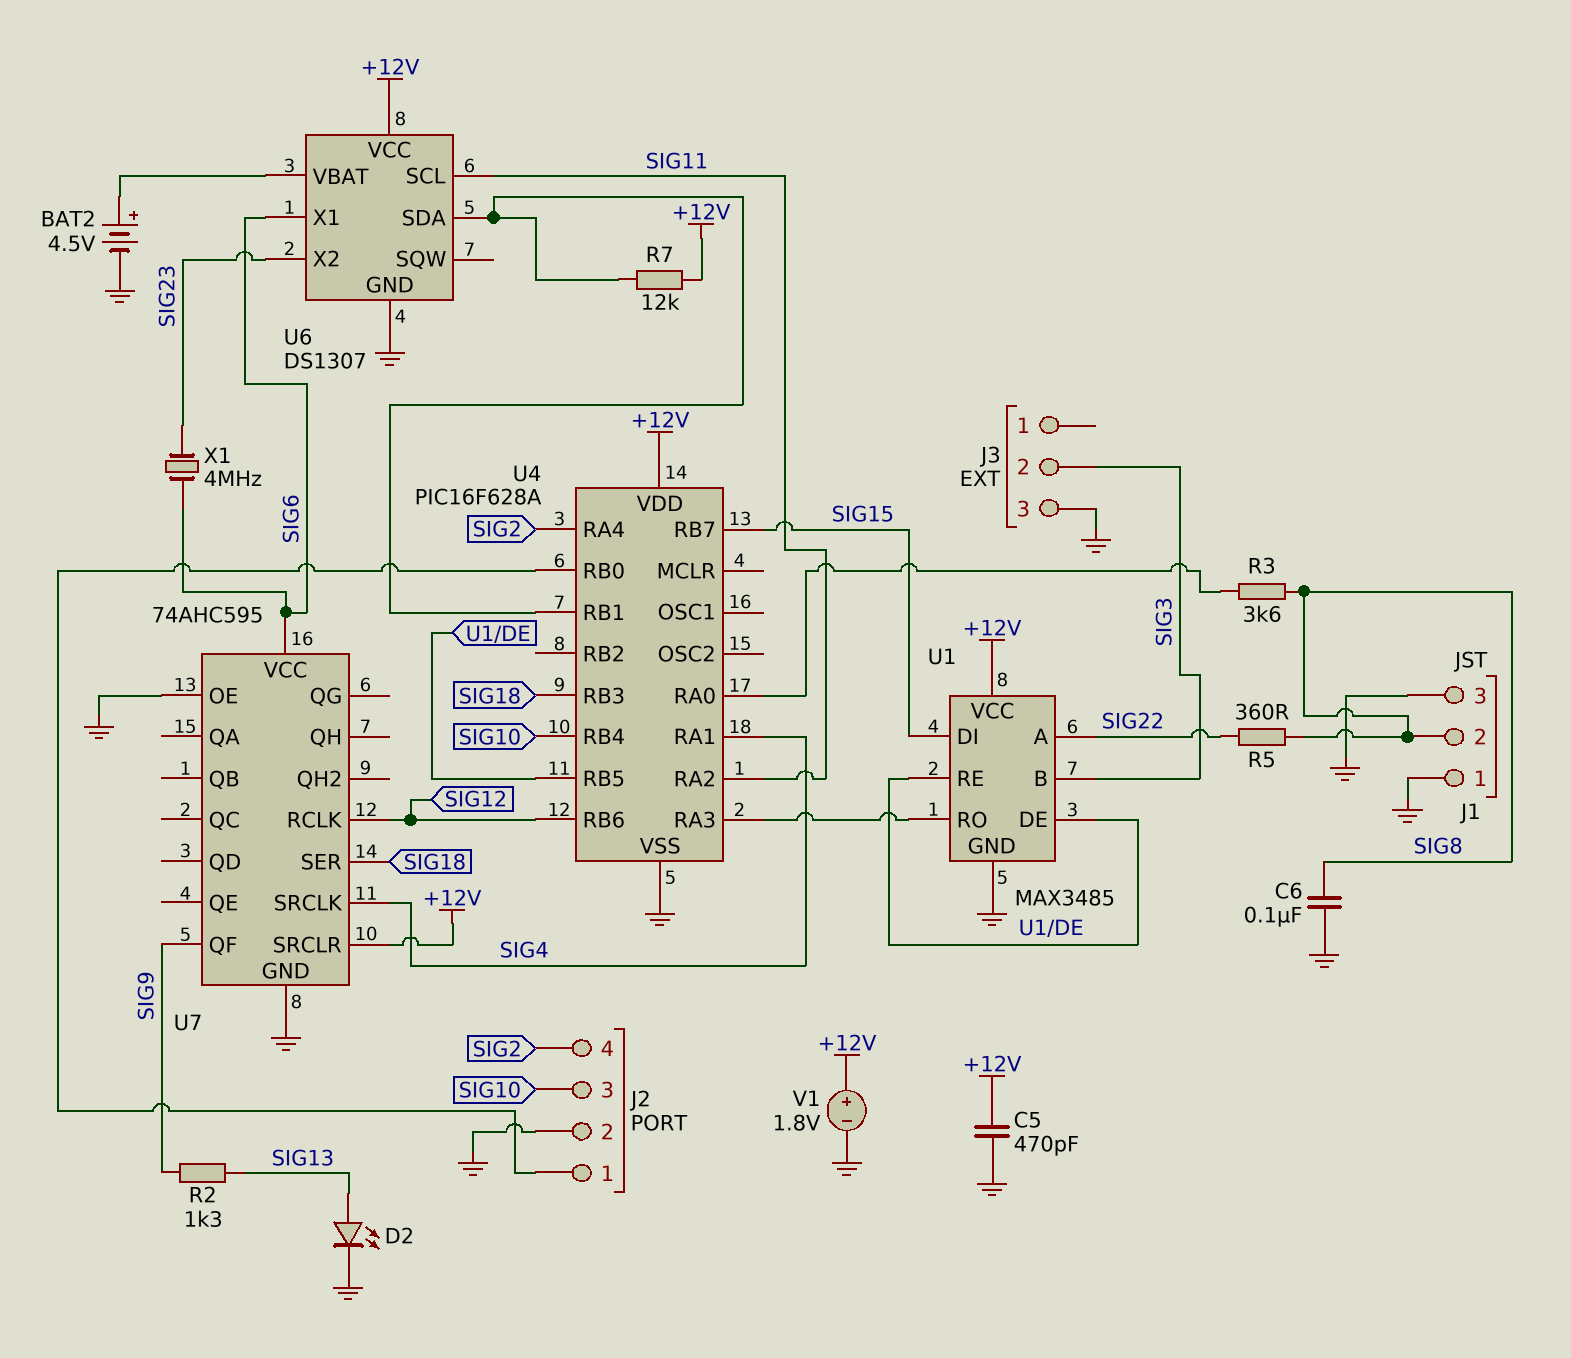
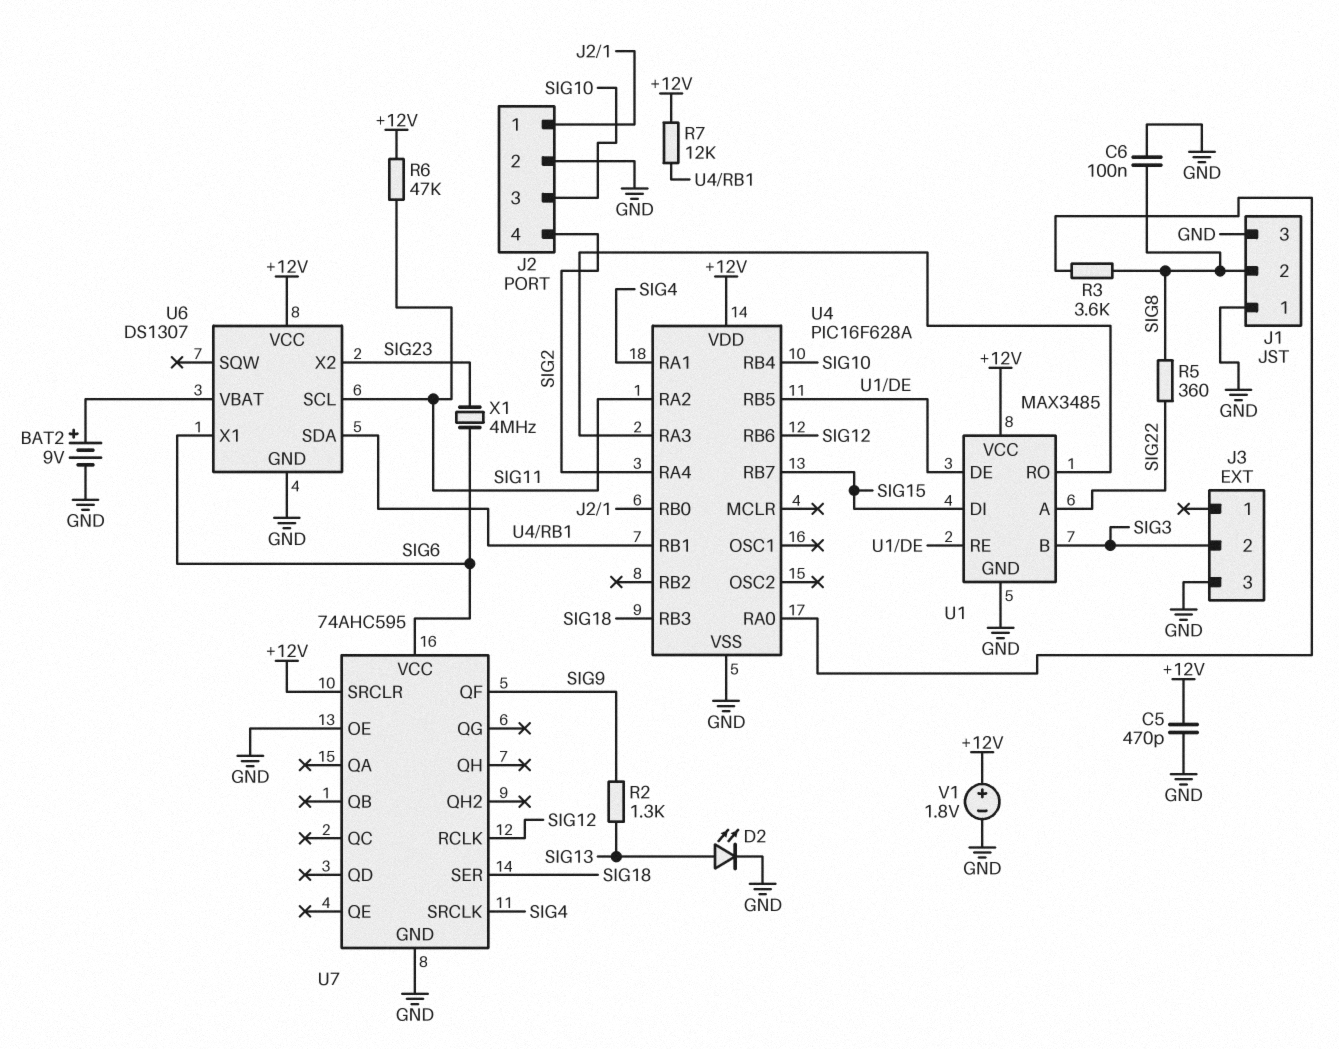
BAT2: 4.5V (plus U6/VBAT, minus GND) -> 9V (plus U6/VBAT, minus GND)
R6: none -> 47k (+12V, SIG11)

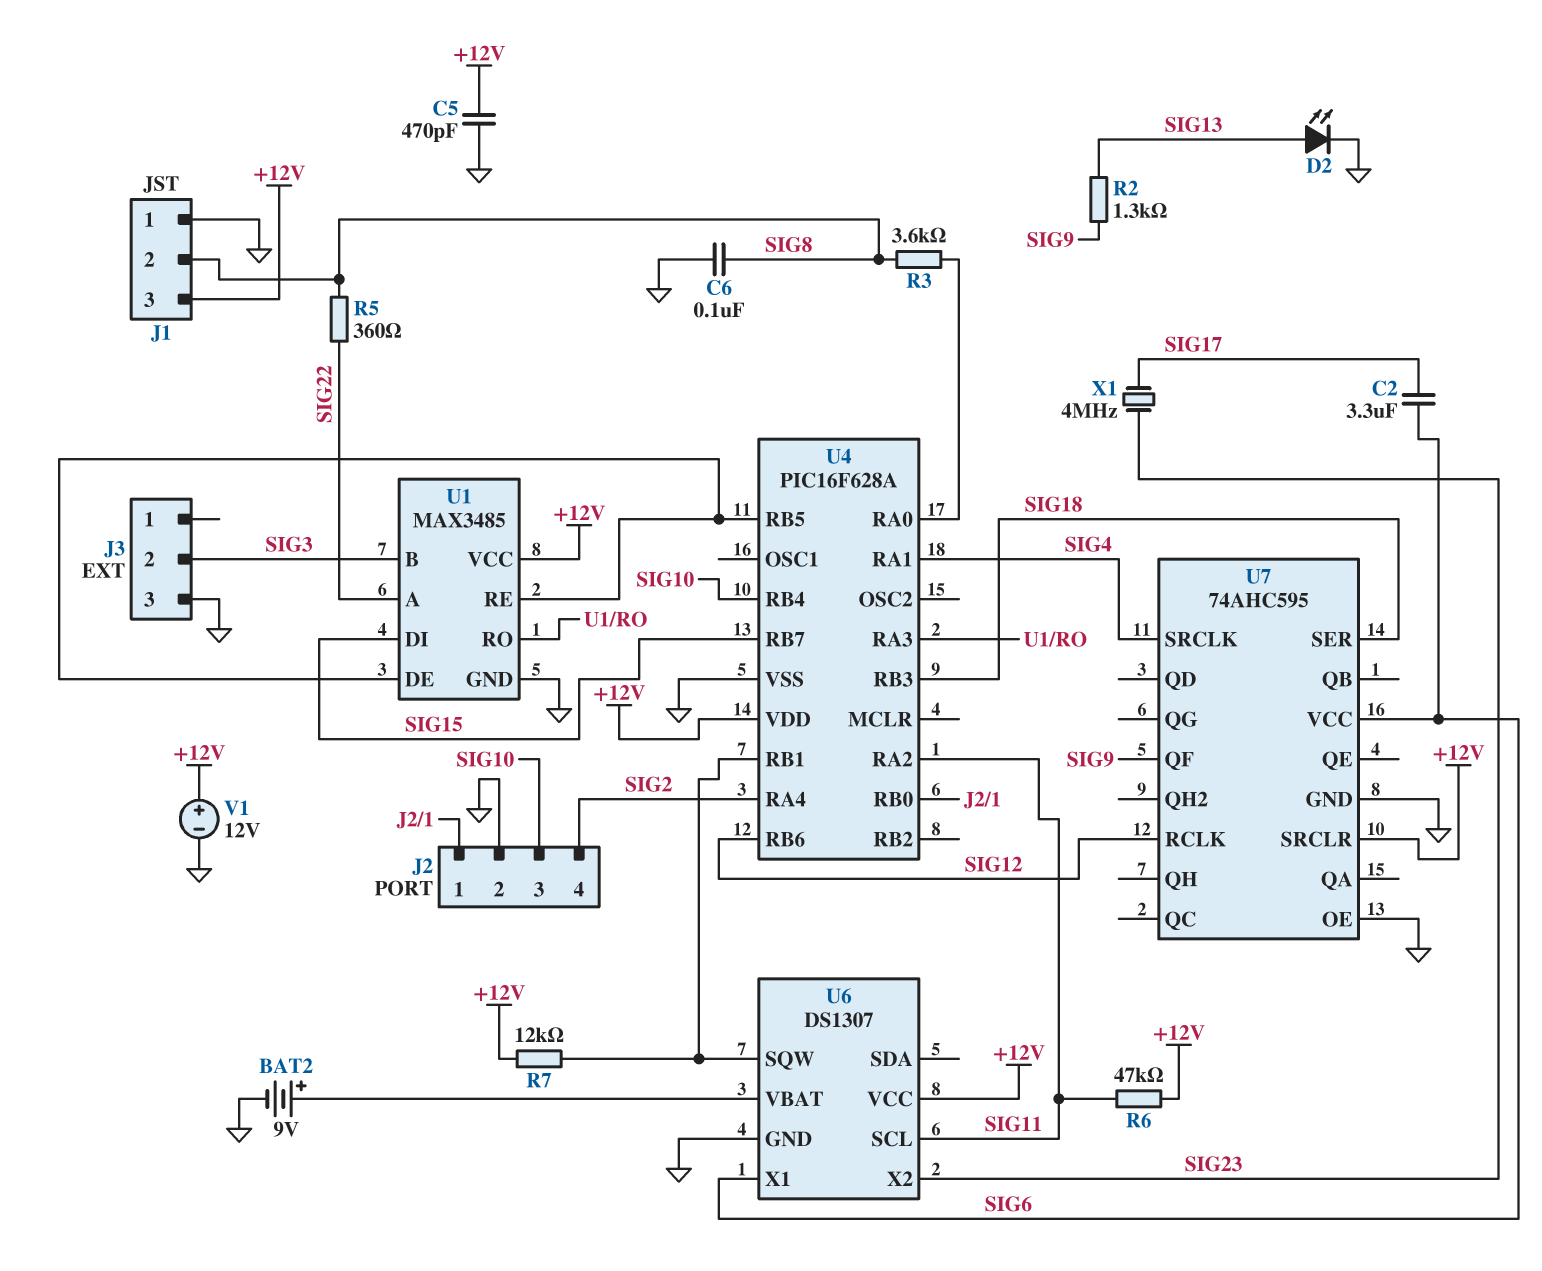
C2: none -> 3.3uF (SIG6, SIG17)
J1 pin 3: GND -> +12V
U6 pin SDA: U4/RB1 -> none
U6 pin SQW: none -> U4/RB1
V1: 1.8V (plus +12V, minus GND) -> 12V (plus +12V, minus GND)
X1: 4MHz (SIG6, SIG23) -> 4MHz (SIG17, SIG23)

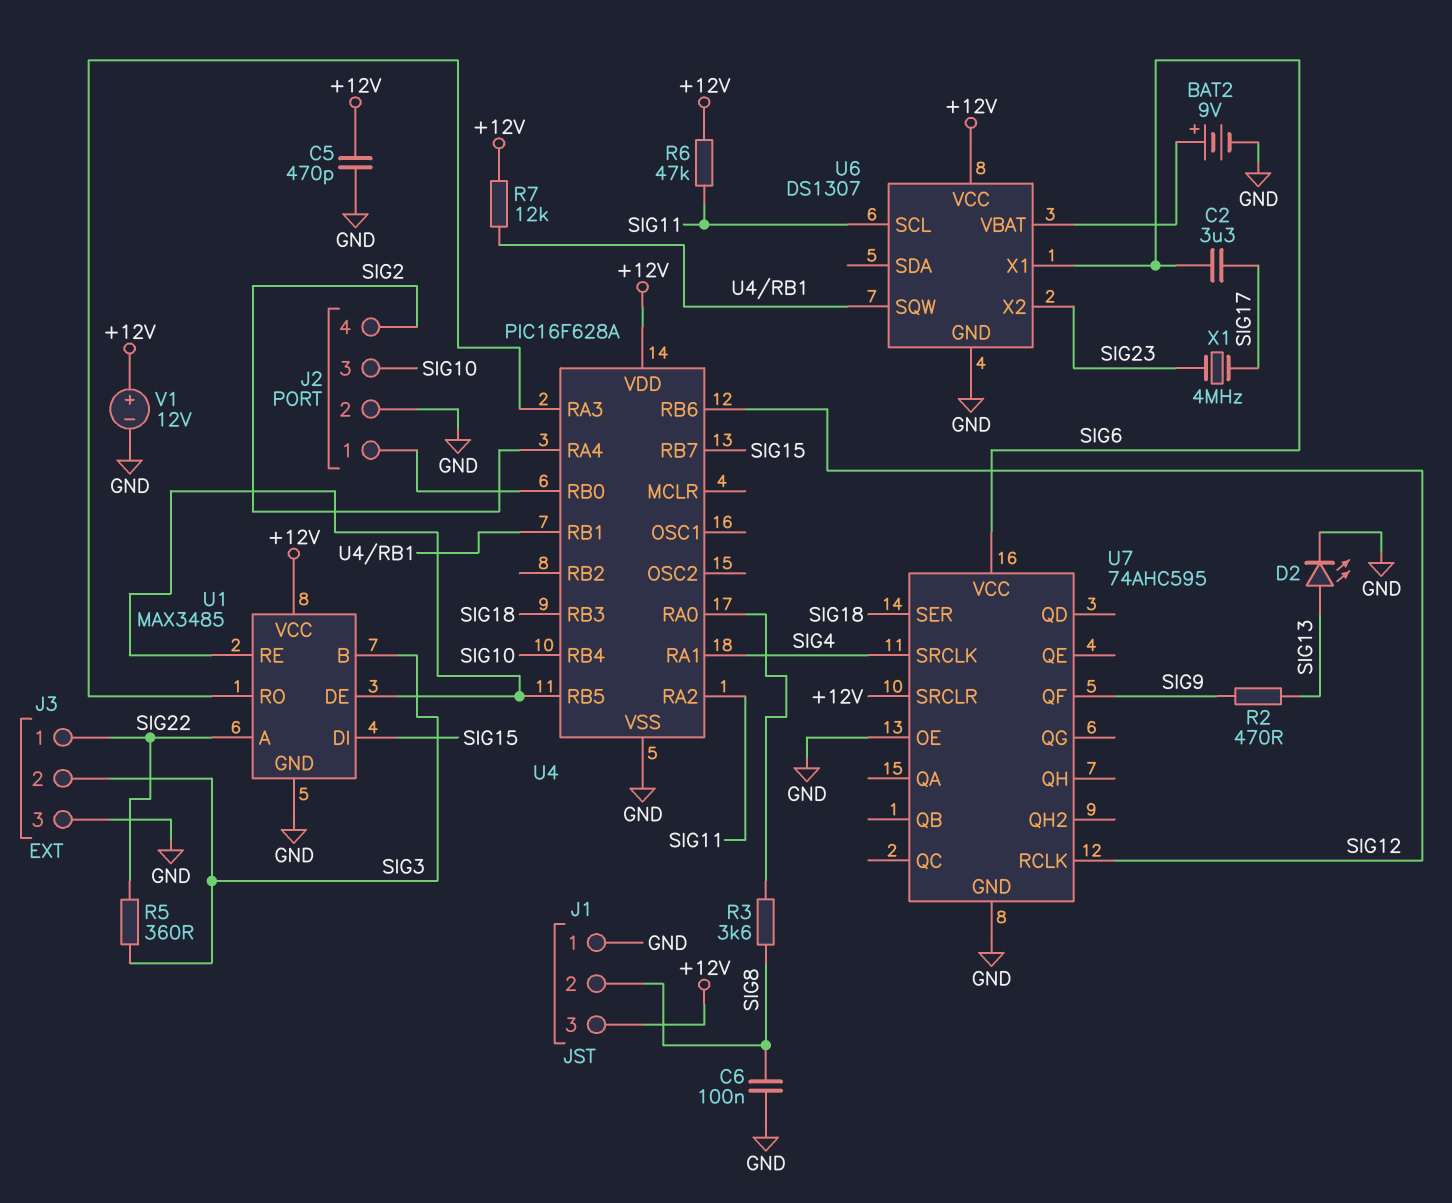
J3 pin 1: none -> SIG22
R2: 1.3k (SIG9, SIG13) -> 470 (SIG9, SIG13)
R5: 360 (SIG8, SIG22) -> 360 (SIG3, SIG22)

